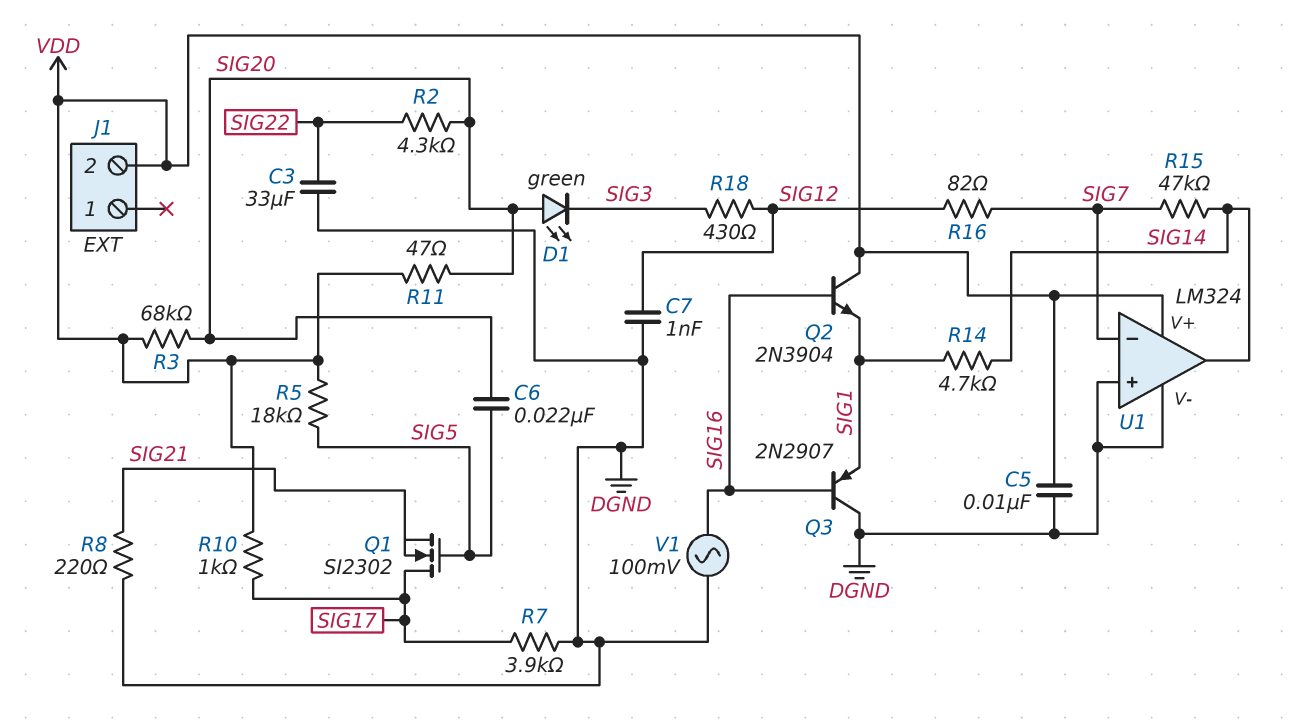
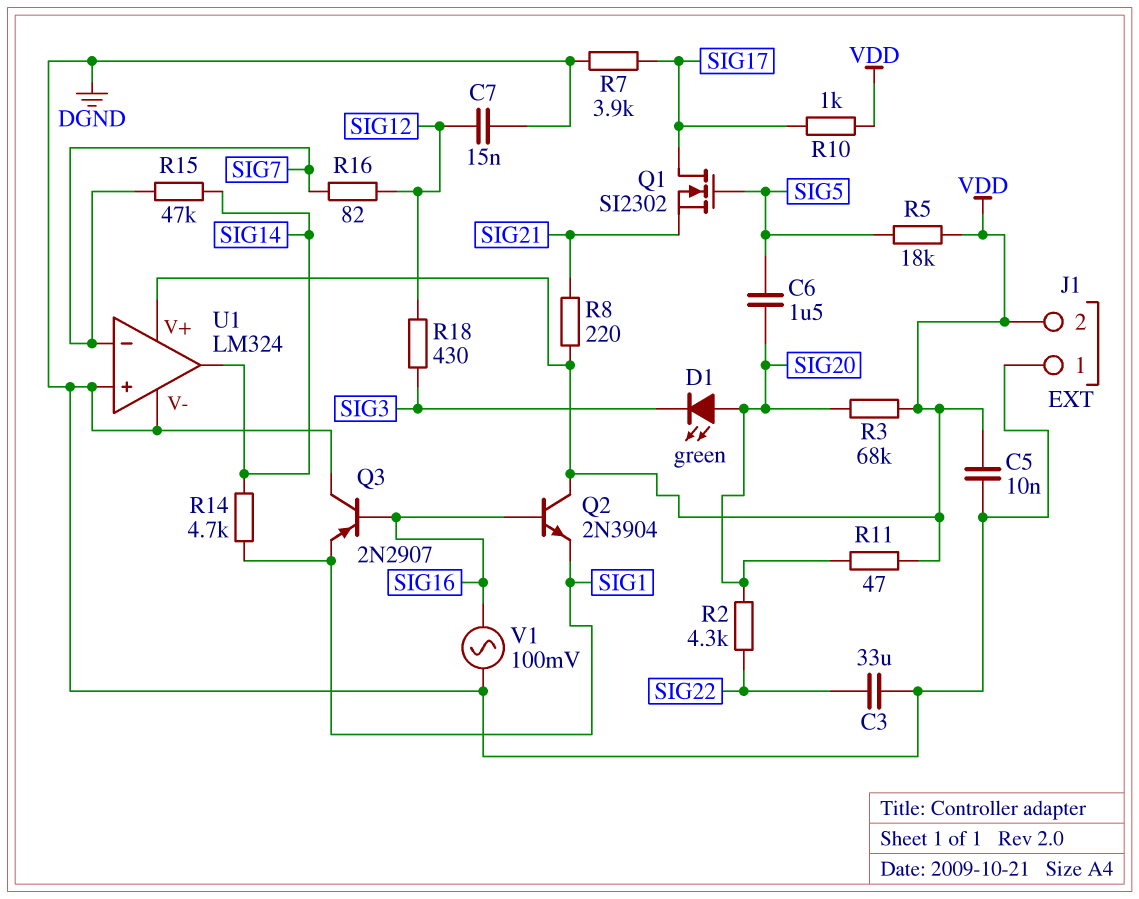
C6: 22nF (SIG5, SIG20) -> 1.5uF (SIG5, SIG20)
C7: 1nF (DGND, SIG12) -> 15nF (DGND, SIG12)
J1 pin 1: none -> DGND
R8: 220 (DGND, SIG21) -> 220 (SIG21, VDD)

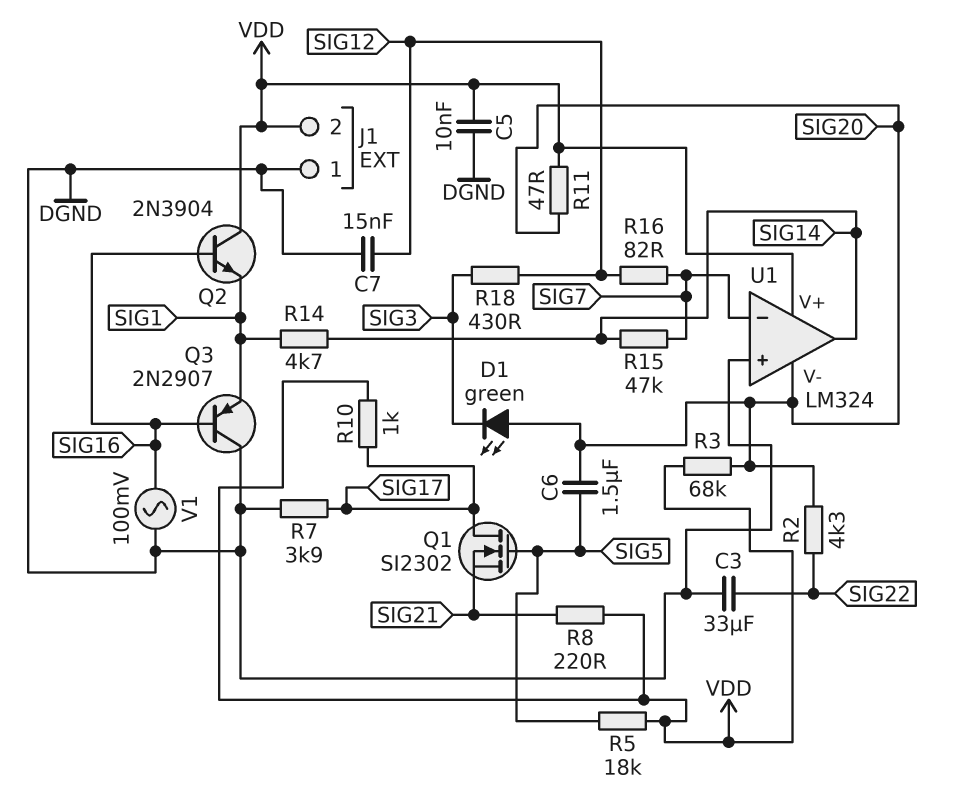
U1 pin V-: DGND -> SIG20

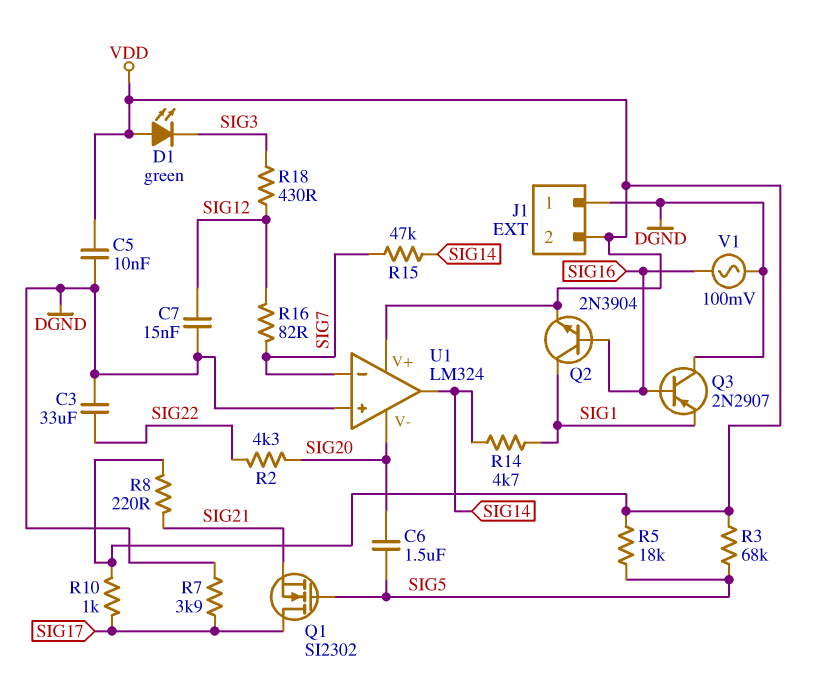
D1: LED green (A SIG20, K SIG3) -> LED green (A VDD, K SIG3)
Q2: NPN 2N3904 (B SIG16, C VDD, E SIG1) -> NPN 2N3904 (B SIG16, C SIG1, E VDD)
R3: 68k (SIG20, VDD) -> 68k (SIG5, VDD)
R11: 47 (SIG20, VDD) -> none

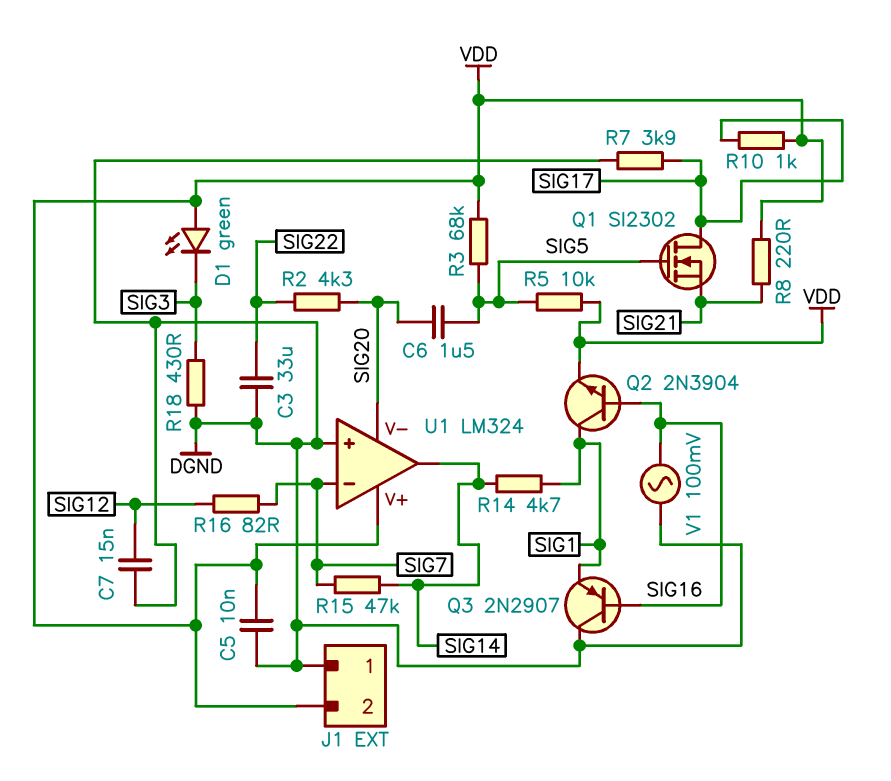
R5: 18k (SIG5, VDD) -> 10k (SIG5, VDD)
R18: 430 (SIG3, SIG12) -> 430 (DGND, SIG3)

